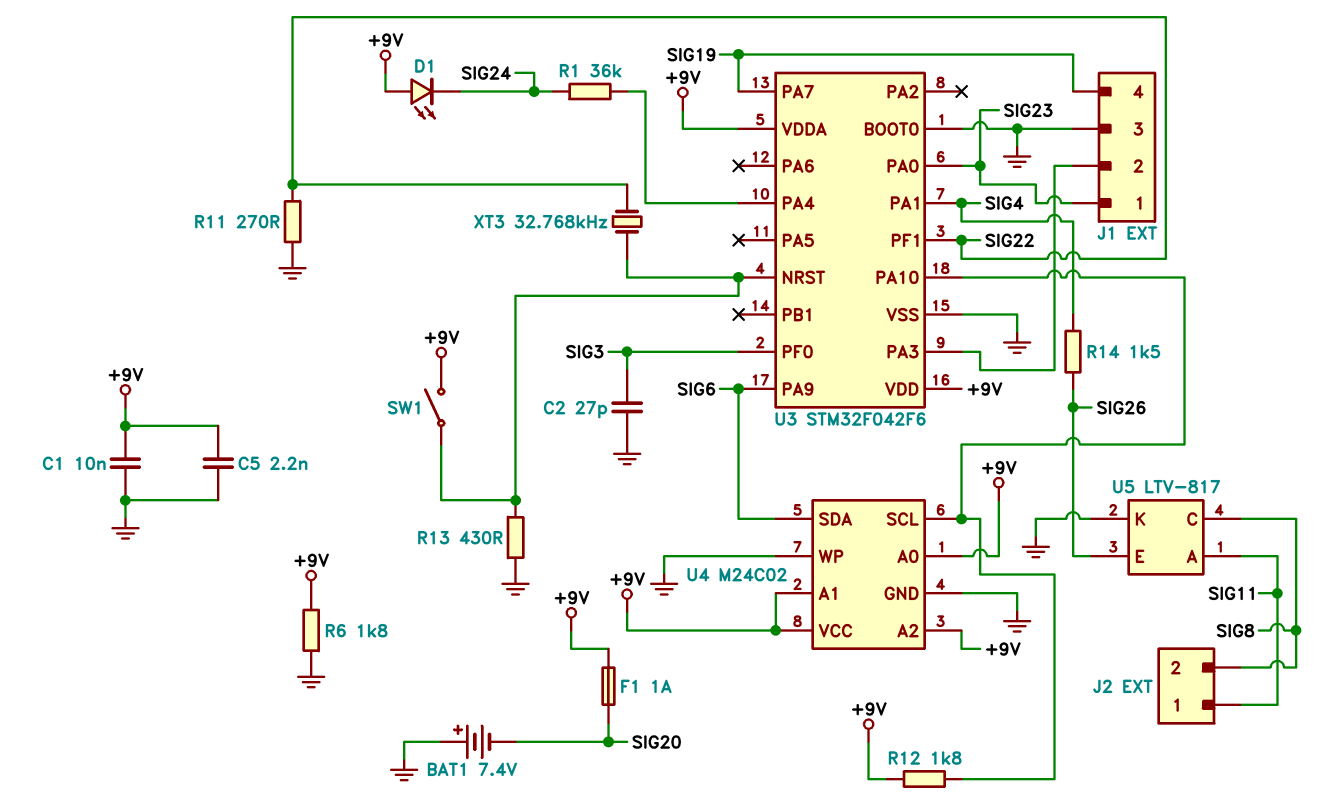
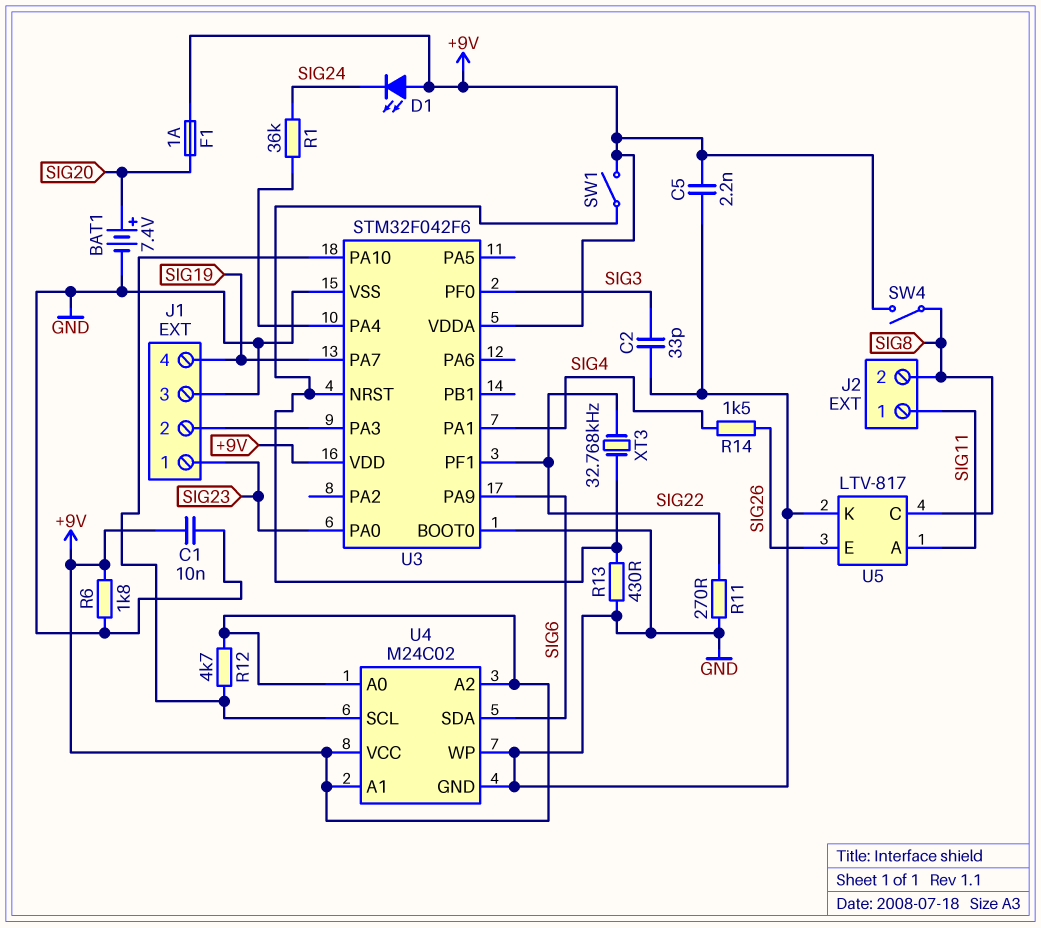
BAT1: 7.4V (plus GND, minus SIG20) -> 7.4V (plus SIG20, minus GND)
C2: 27pF (GND, SIG3) -> 33pF (GND, SIG3)
R12: 1.8k (+9V, U3/PA10) -> 4.7k (+9V, U3/PA10)
SW4: none -> switch (+9V, SIG8)

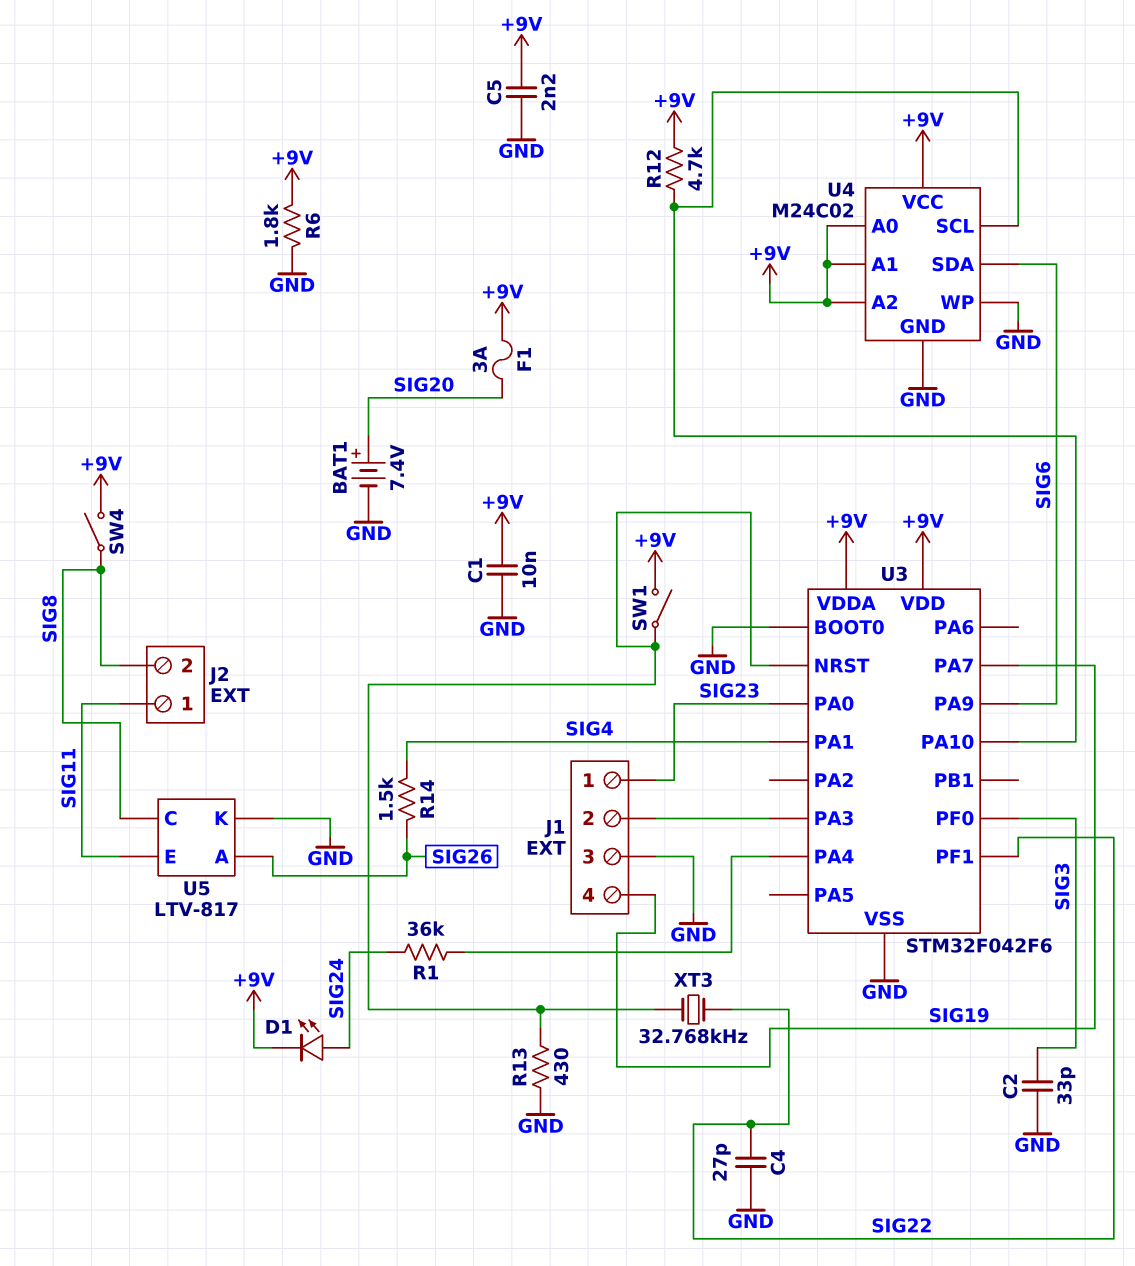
C4: none -> 27pF (GND, SIG22)
D1: LED (A +9V, K SIG24) -> LED (A SIG24, K +9V)
F1: 1A (+9V, SIG20) -> 3A (+9V, SIG20)
R11: 270 (GND, SIG22) -> none
U5 pin A: SIG11 -> SIG26
U5 pin E: SIG26 -> SIG11

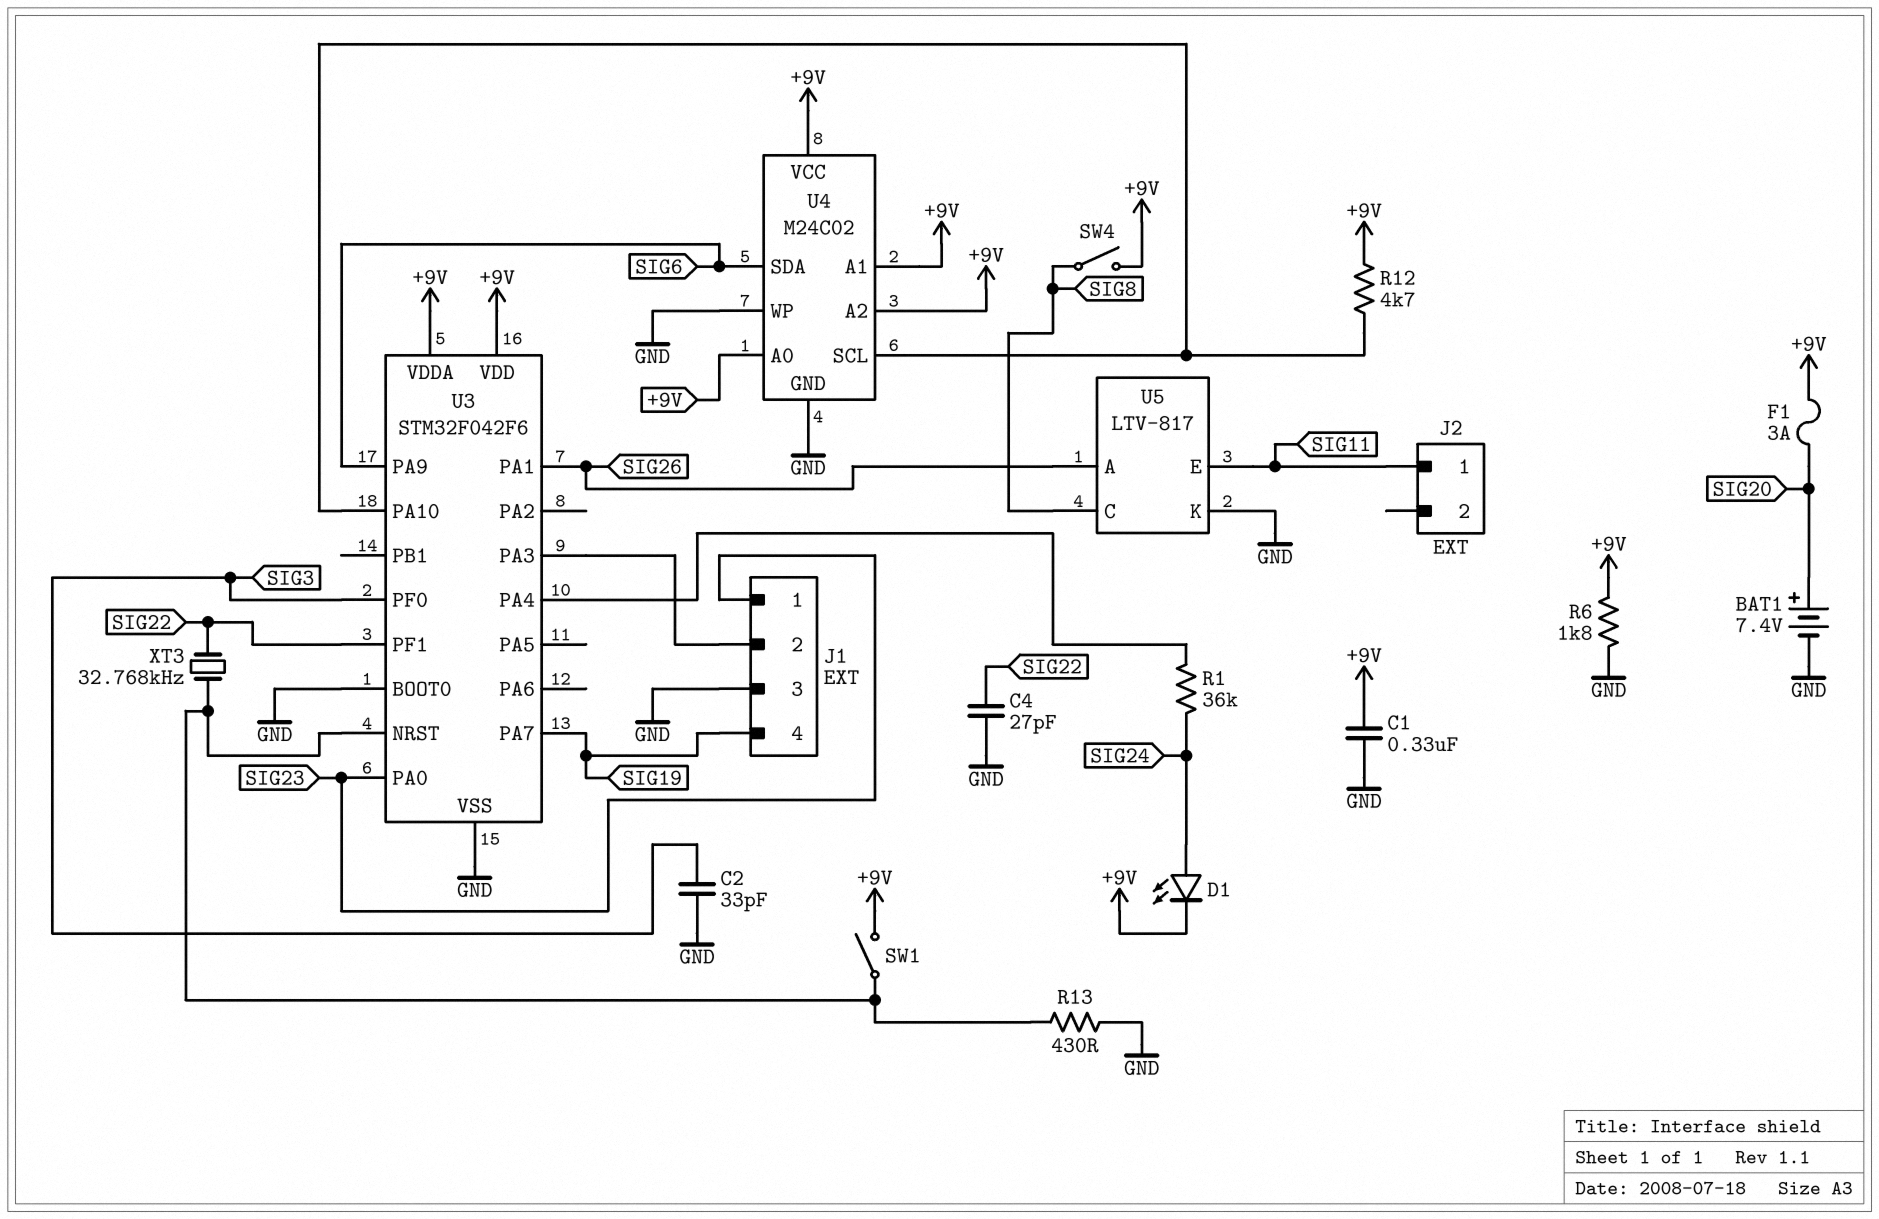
C1: 10nF (+9V, GND) -> 330nF (+9V, GND)
C5: 2.2nF (+9V, GND) -> none
J2 pin 2: SIG8 -> none
R14: 1.5k (SIG4, SIG26) -> none
U3 pin PA1: SIG4 -> SIG26

